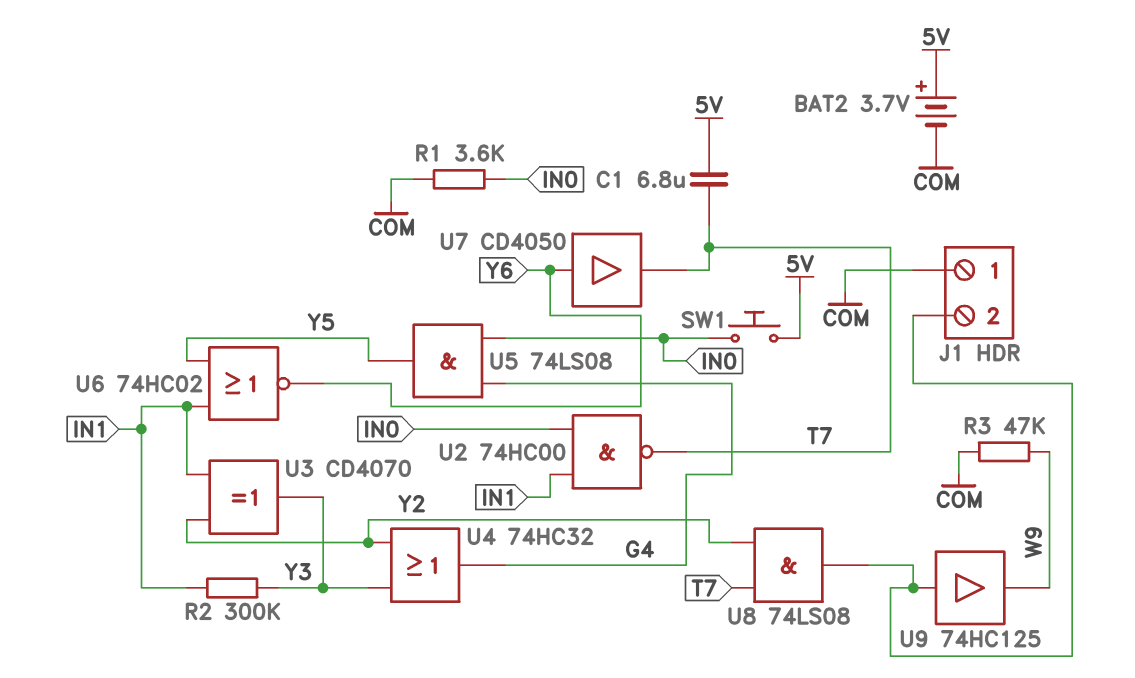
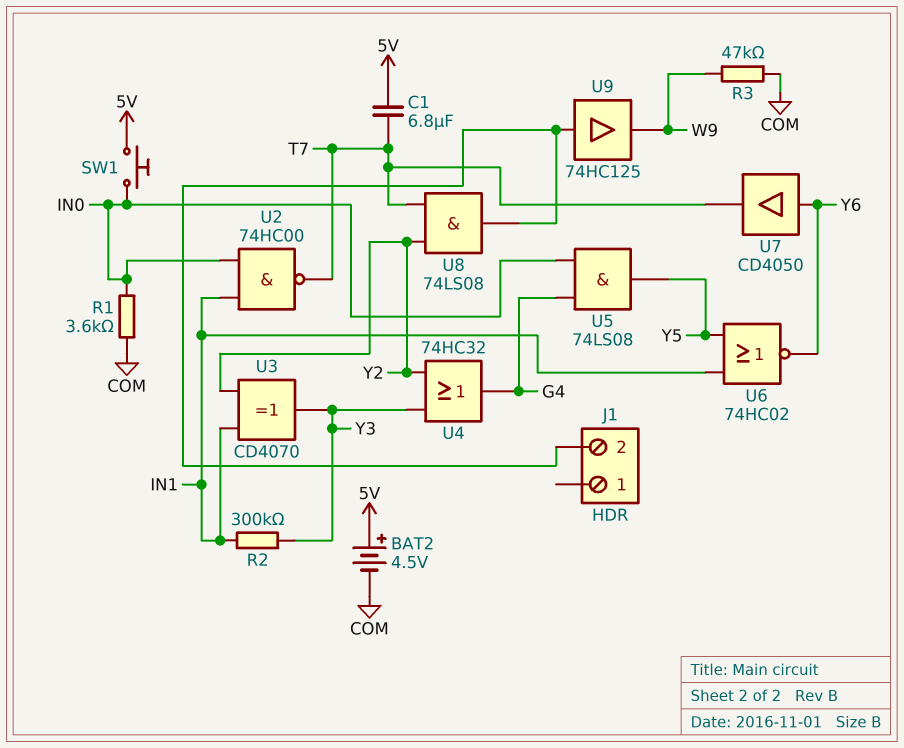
BAT2: 3.7V (plus 5V, minus COM) -> 4.5V (plus 5V, minus COM)
J1 pin 1: COM -> none

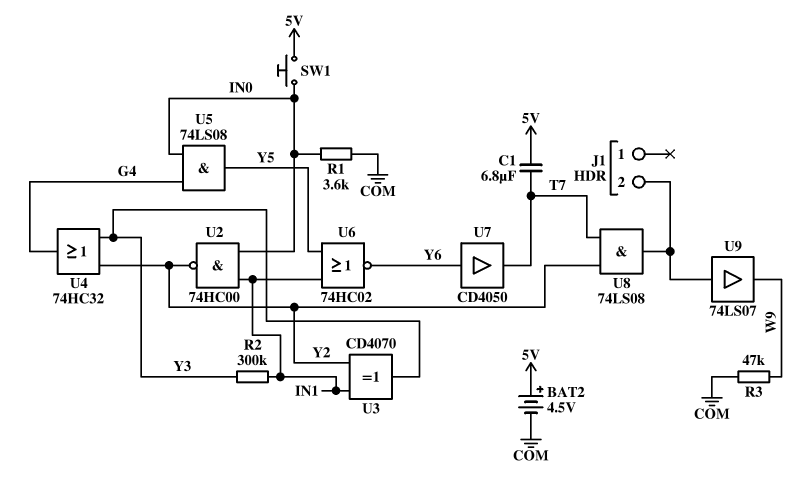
U2: NAND 74HC00 (in IN0, in IN1, out T7) -> NAND 74HC00 (in IN0, in IN1, out Y2)
U9: buffer 74HC125 (in J1/2, out W9) -> buffer 74LS07 (in J1/2, out W9)

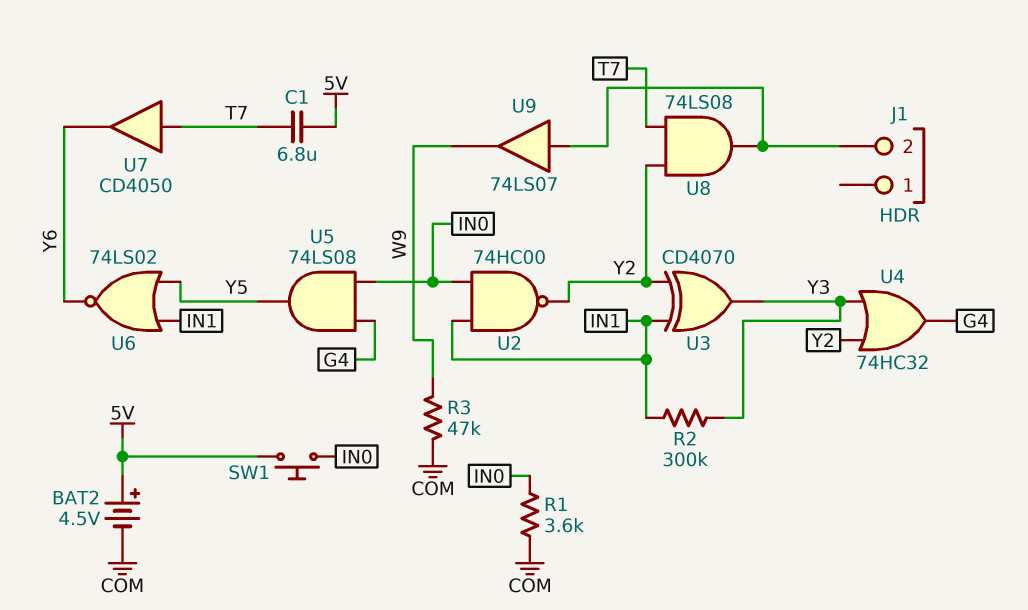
U6: NOR 74HC02 (in IN1, in Y5, out Y6) -> NOR 74LS02 (in IN1, in Y5, out Y6)
U7: buffer CD4050 (in Y6, out T7) -> buffer CD4050 (in T7, out Y6)

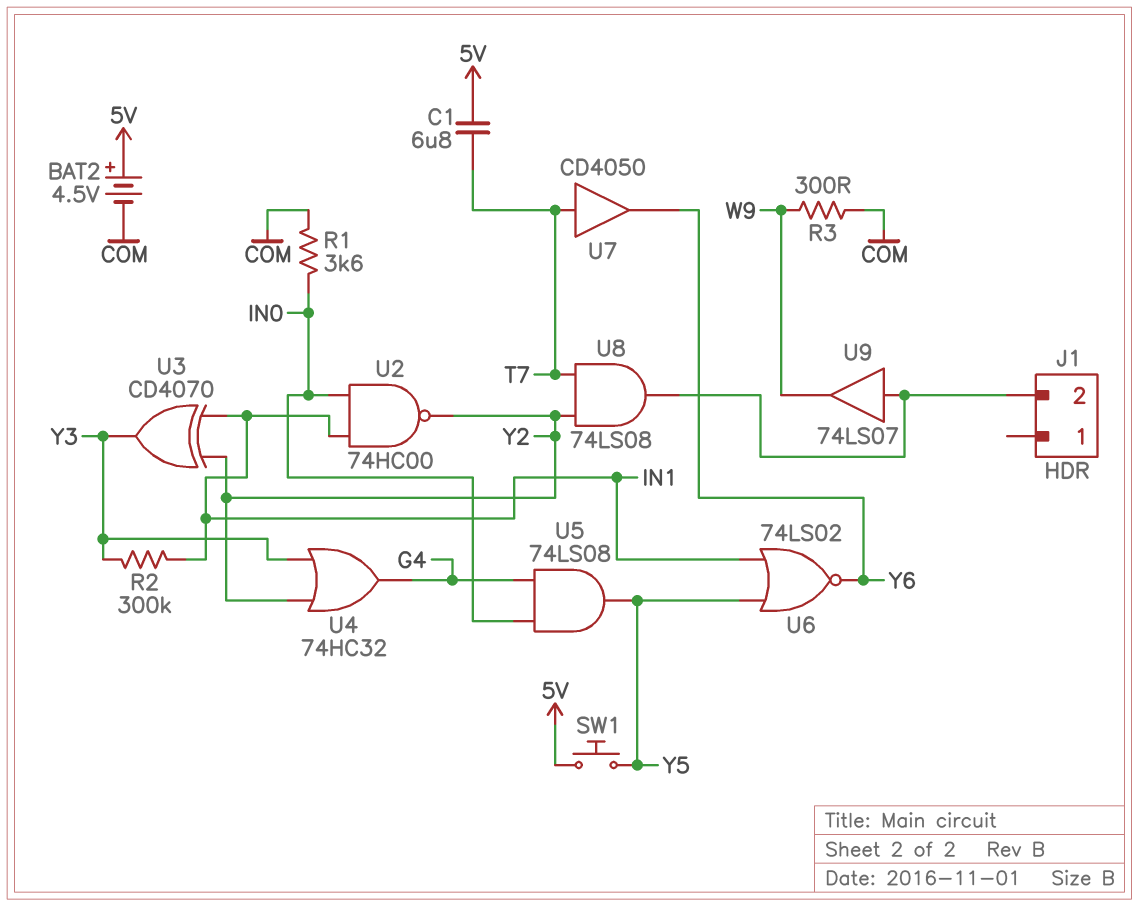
R3: 47k (COM, W9) -> 300 (COM, W9)
SW1: button (5V, IN0) -> button (5V, Y5)

